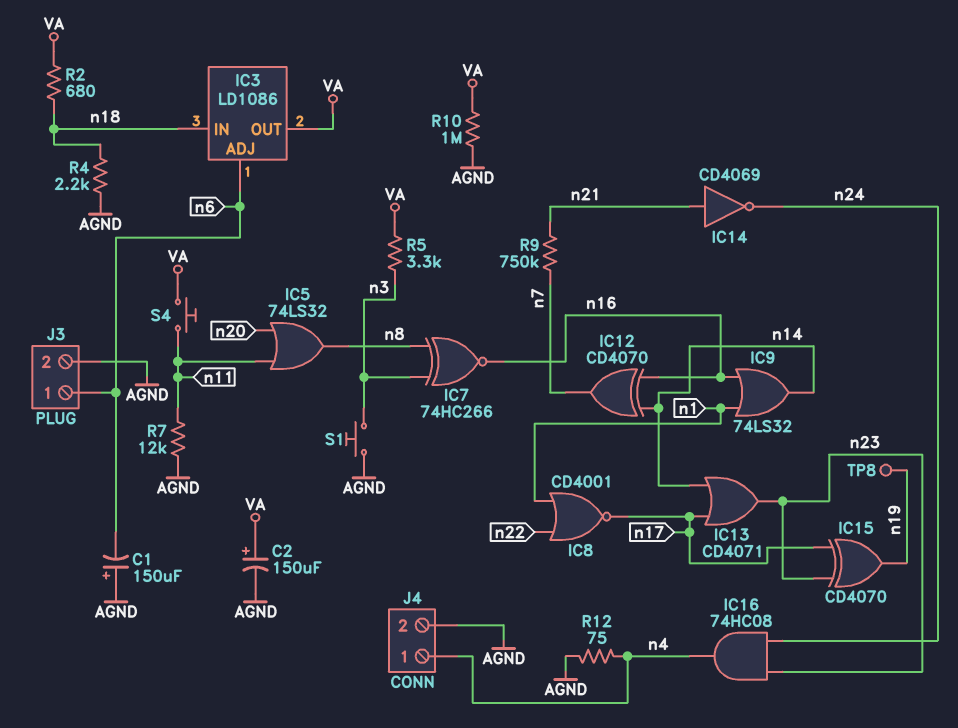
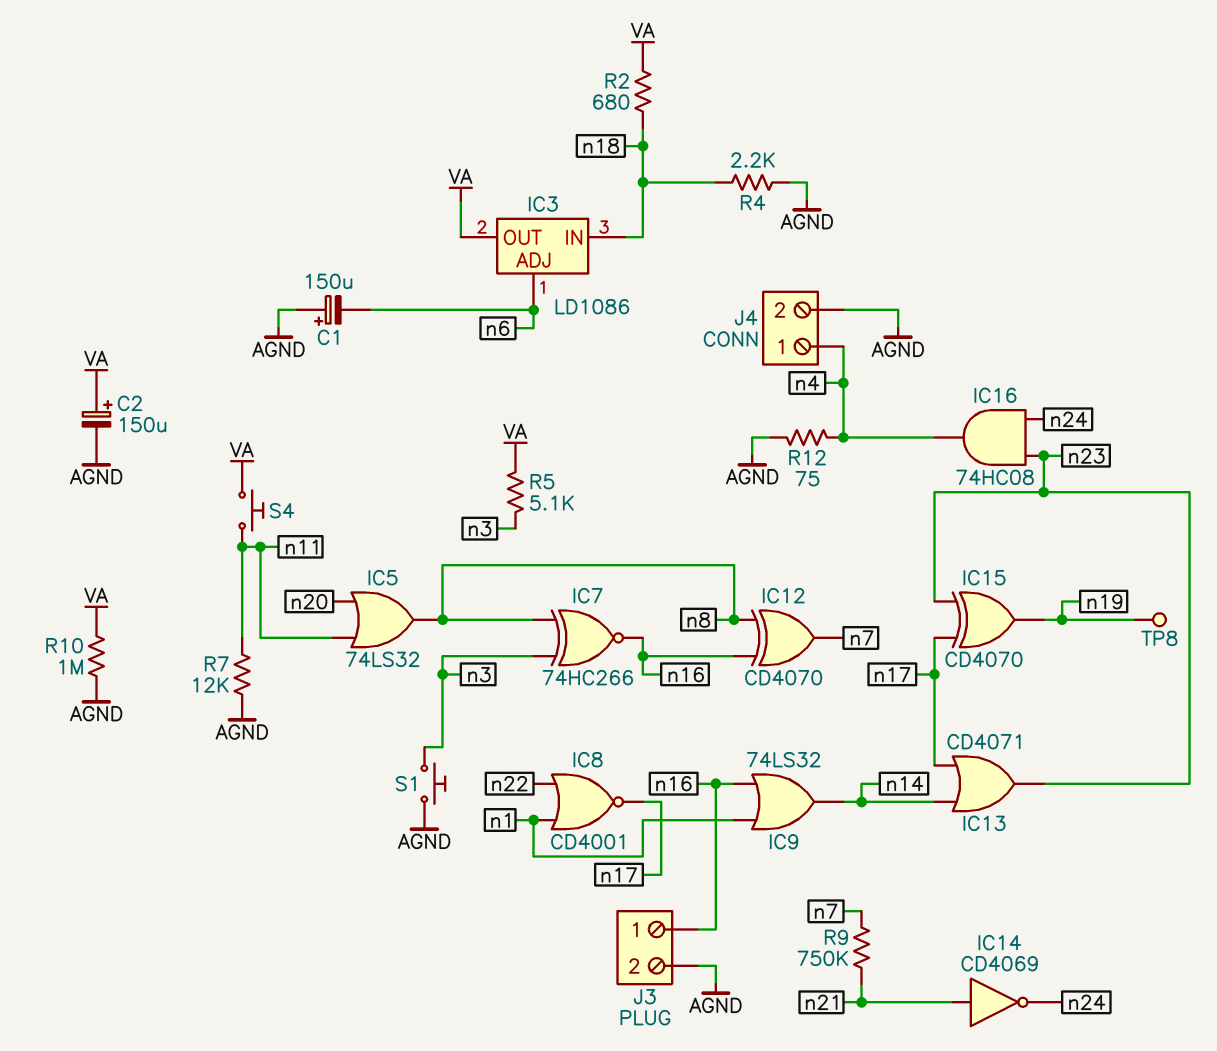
IC12: XOR CD4070 (in n14, in n16, out n7) -> XOR CD4070 (in n8, in n16, out n7)
J3 pin 1: n6 -> n16
R5: 3.3k (VA, n3) -> 5.1k (VA, n3)

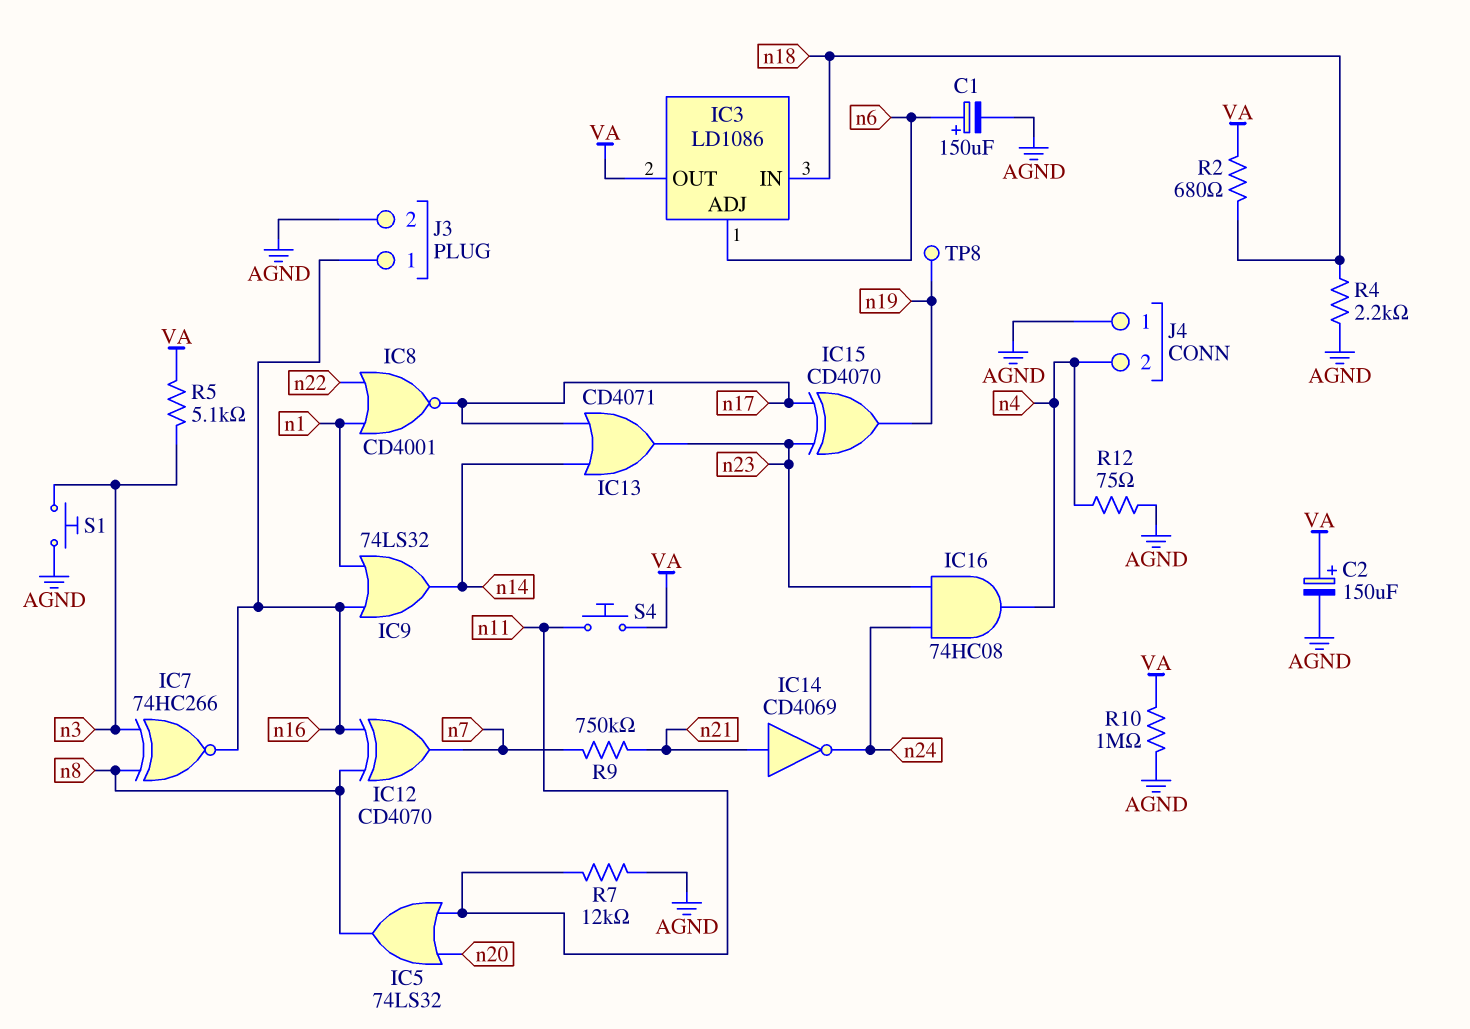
C1: 150uF (plus AGND, minus n6) -> 150uF (plus n6, minus AGND)
J4 pin 1: n4 -> AGND
J4 pin 2: AGND -> n4

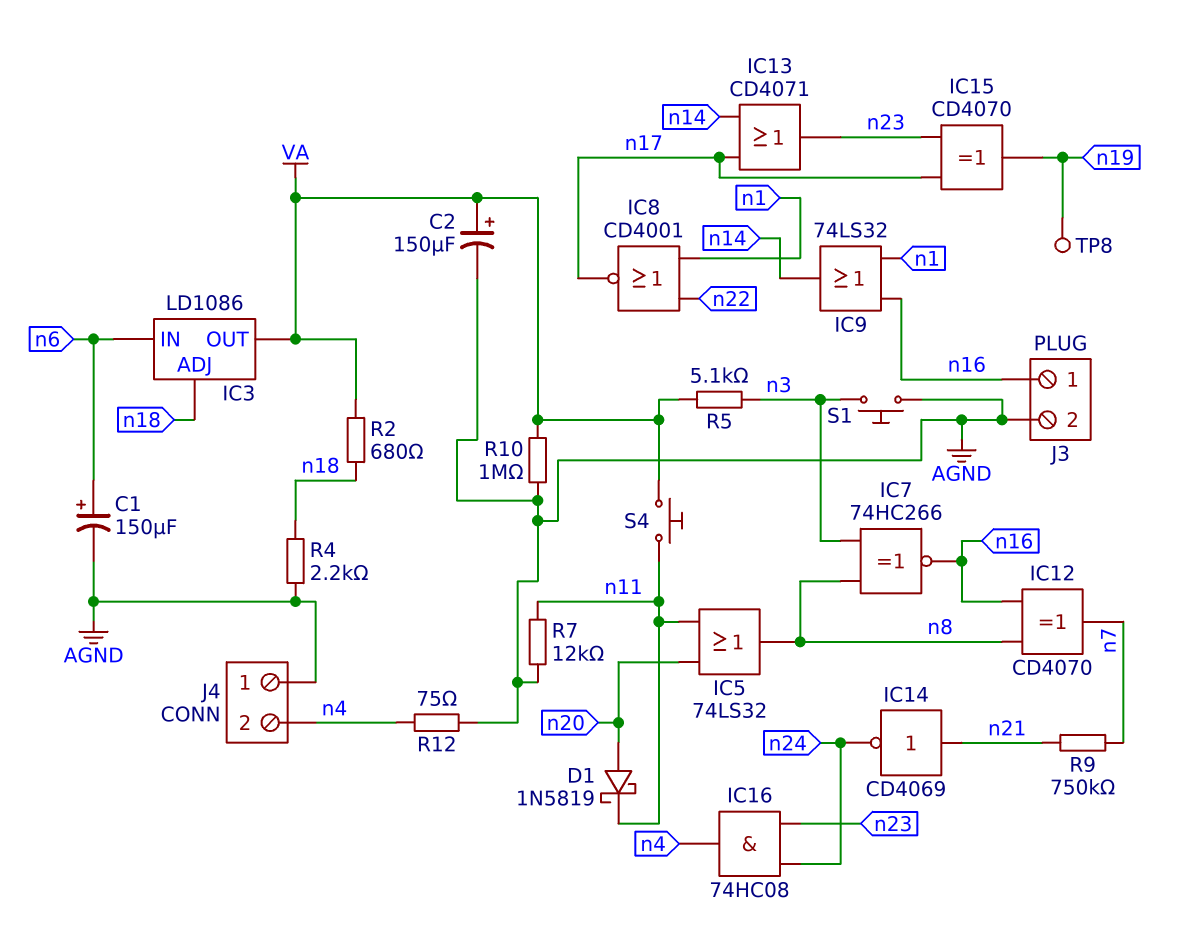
D1: none -> schottky 1N5819 (A n20, K n11)
IC3 pin ADJ: n6 -> n18
IC3 pin IN: n18 -> n6

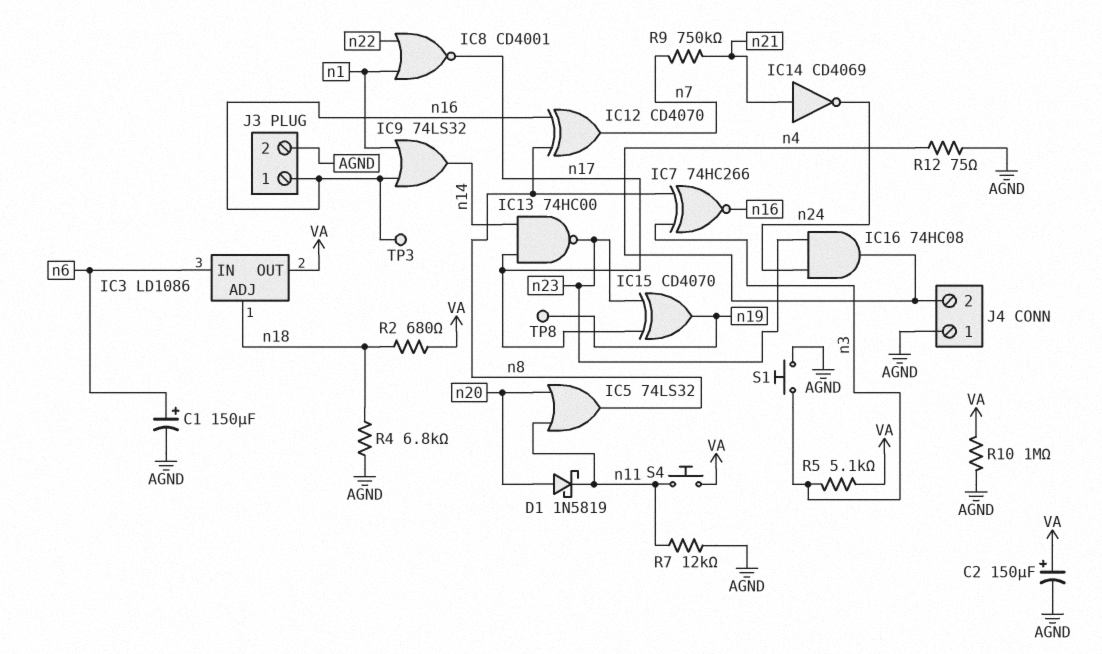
IC13: OR CD4071 (in n14, in n17, out n23) -> NAND 74HC00 (in n14, in n17, out n23)
R4: 2.2k (AGND, n18) -> 6.8k (AGND, n18)
TP3: none -> test point (n16)

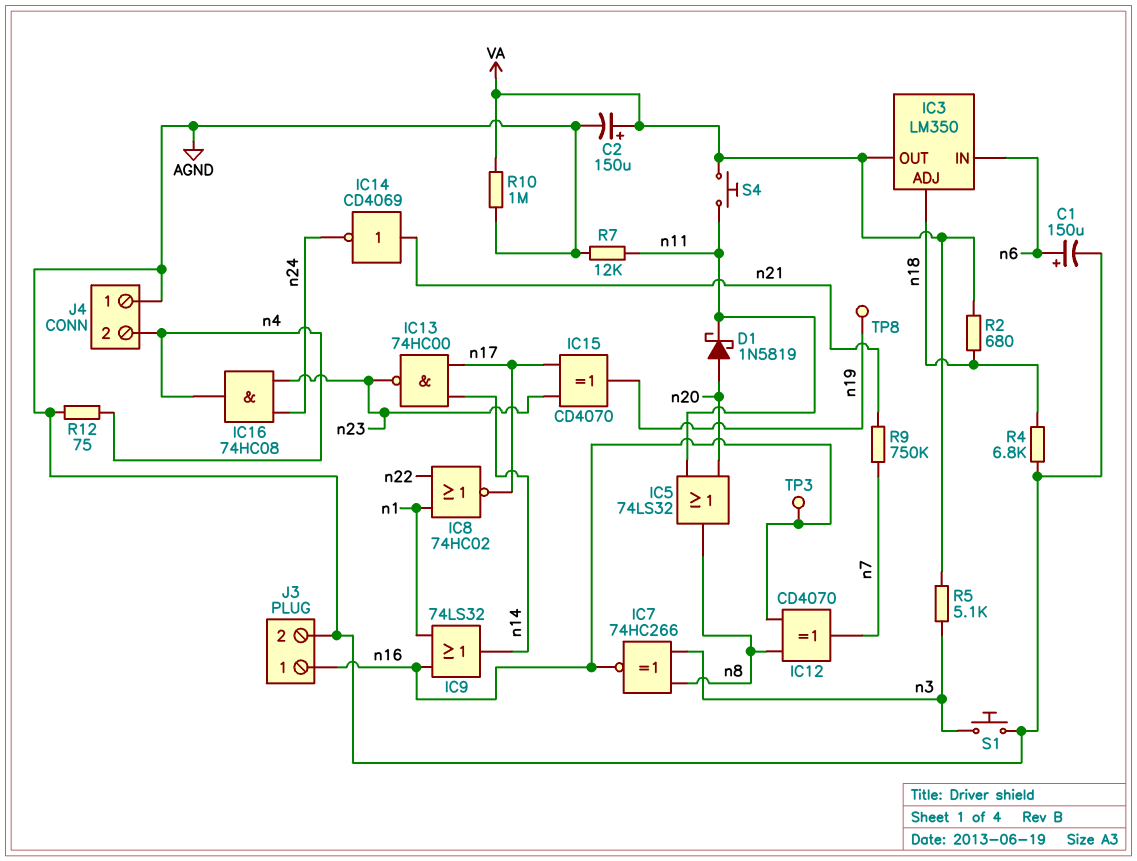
IC3: LD1086 -> LM350
IC8: NOR CD4001 (in n1, in n22, out n17) -> NOR 74HC02 (in n1, in n22, out n17)

